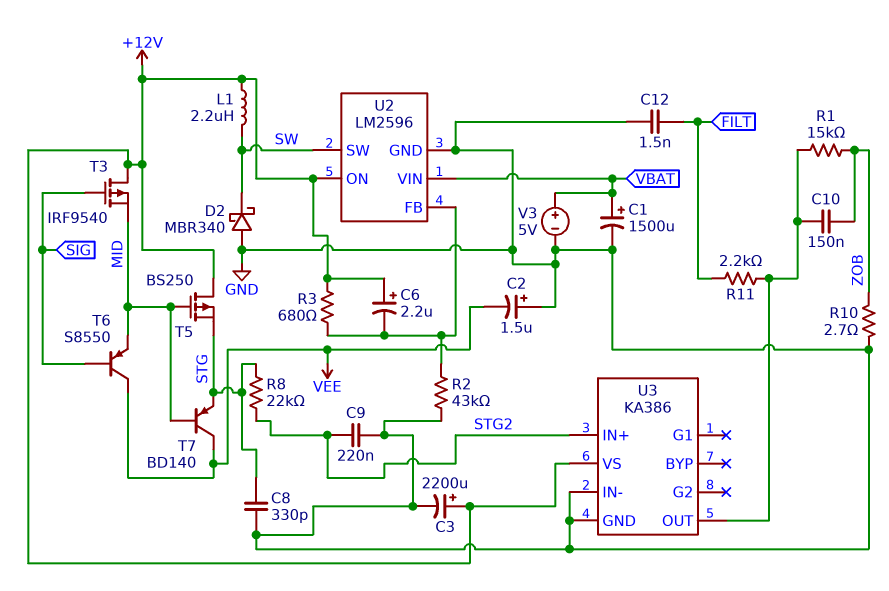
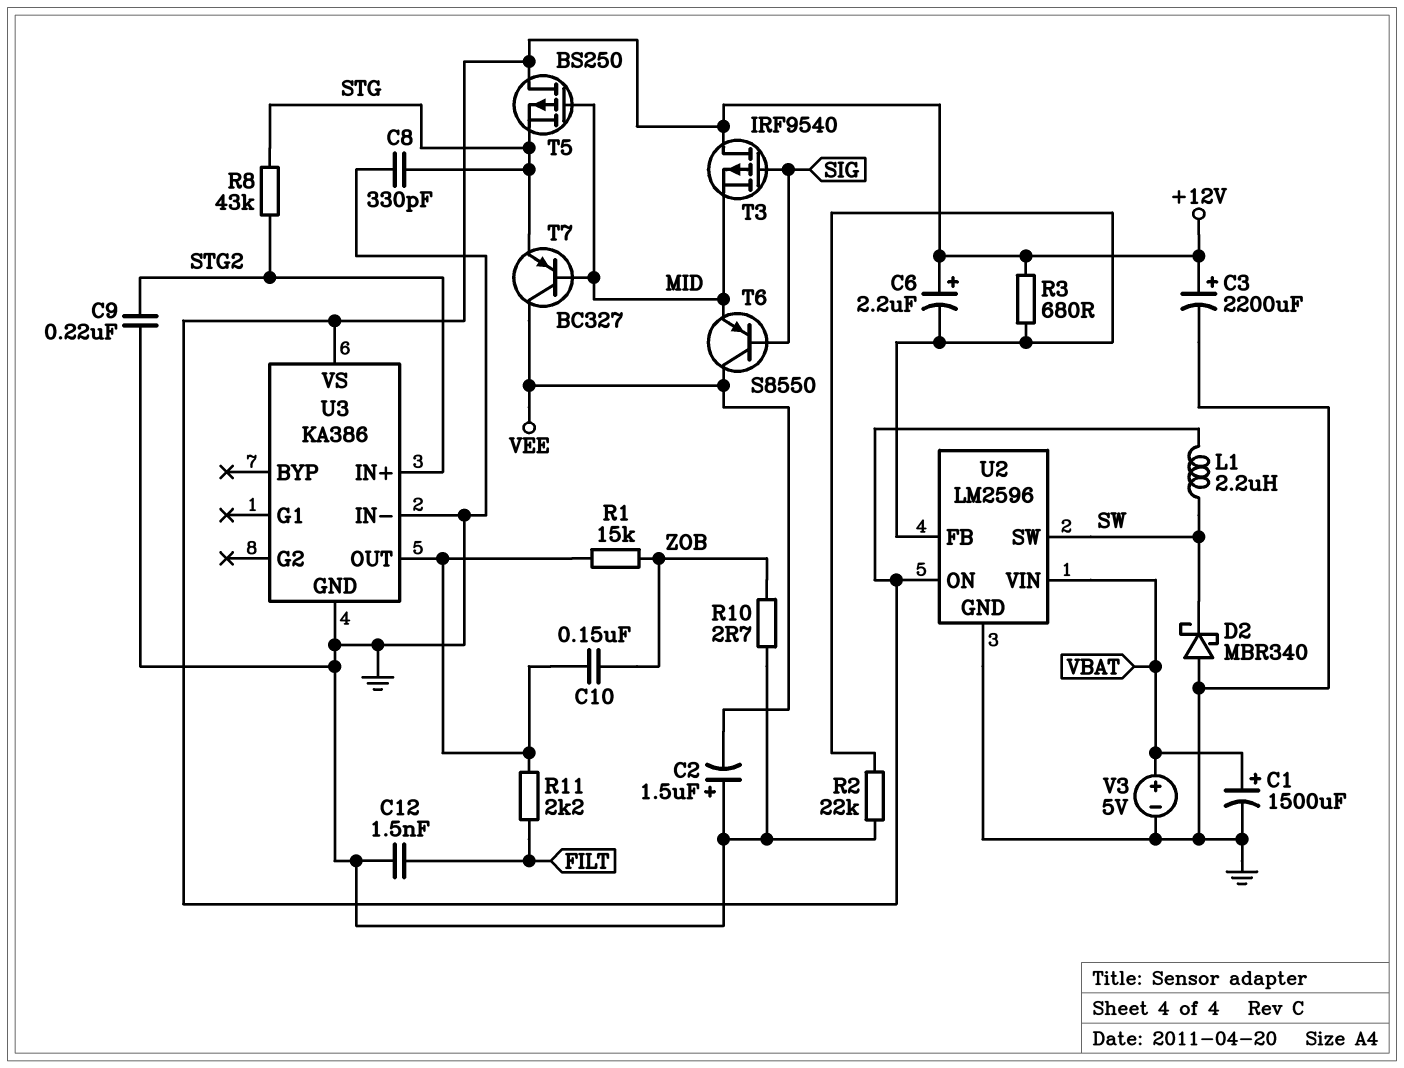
R2: 43k (GND, U2/FB) -> 22k (GND, U2/FB)
R8: 22k (STG, STG2) -> 43k (STG, STG2)
T7: PNP BD140 (B MID, C VEE, E STG) -> PNP BC327 (B MID, C VEE, E STG)

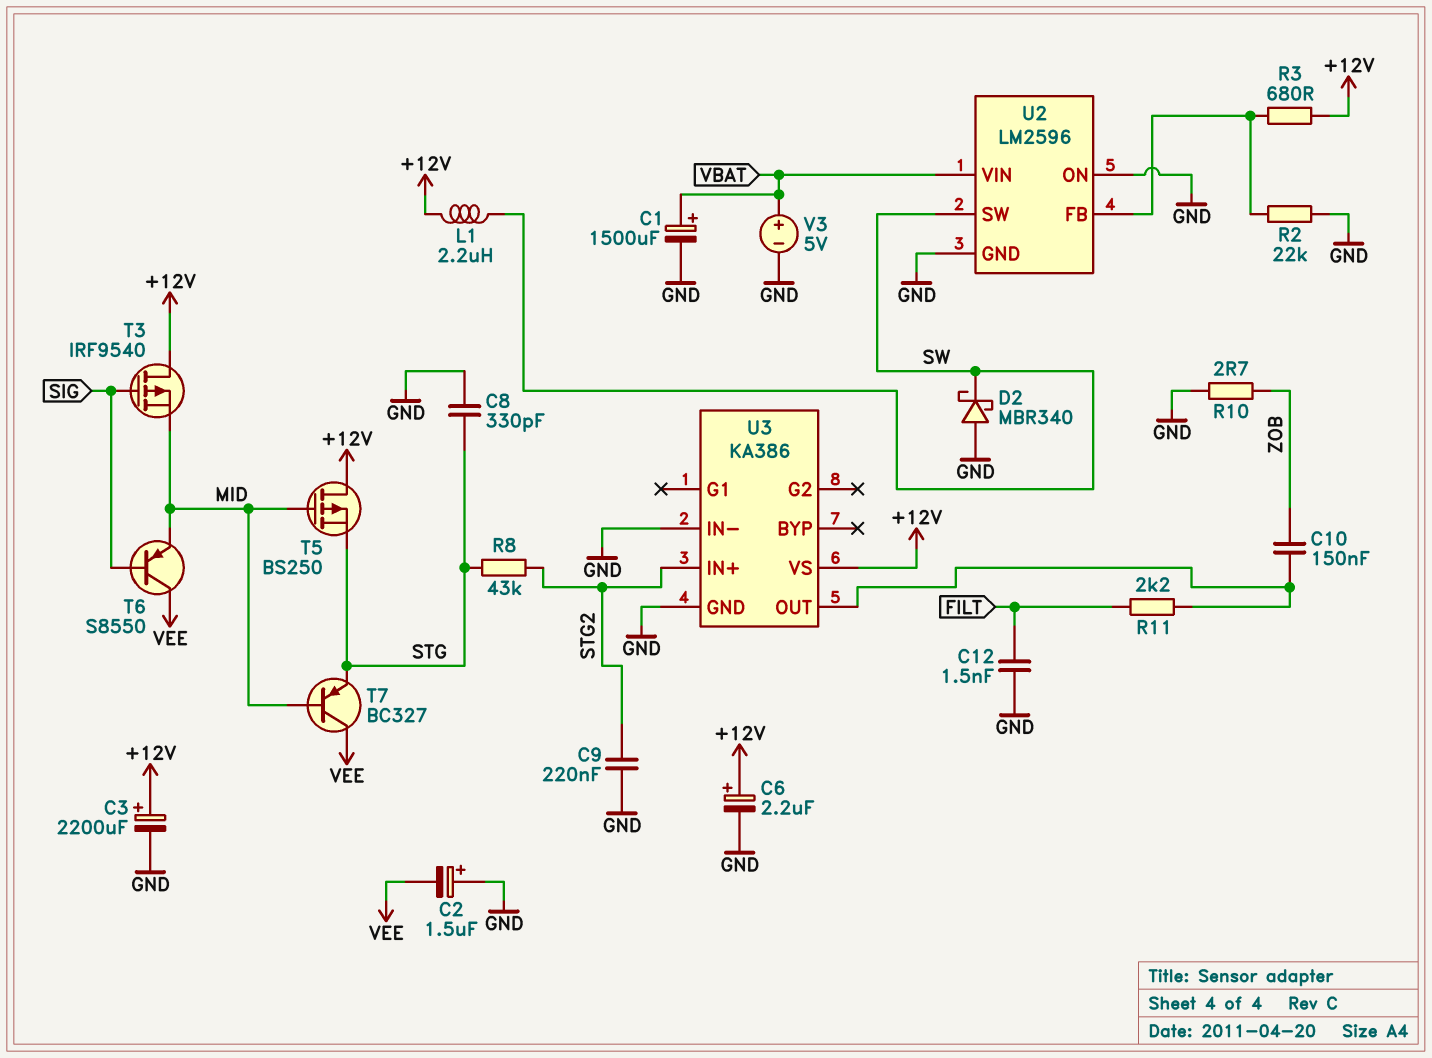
C6: 2.2uF (plus +12V, minus U2/FB) -> 2.2uF (plus +12V, minus GND)
R1: 15k (U3/OUT, ZOB) -> none
U2 pin ON: +12V -> GND

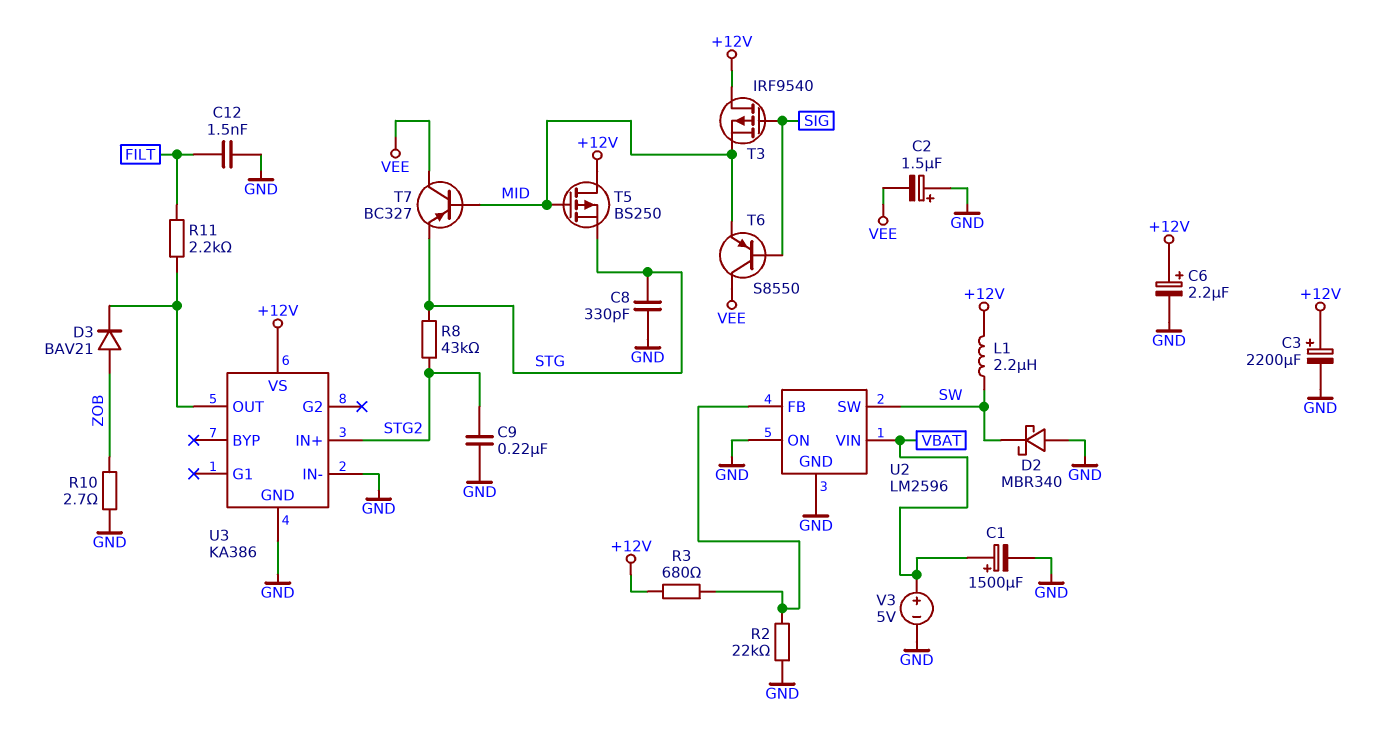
C10: 150nF (U3/OUT, ZOB) -> none
D3: none -> diode BAV21 (A ZOB, K U3/OUT)

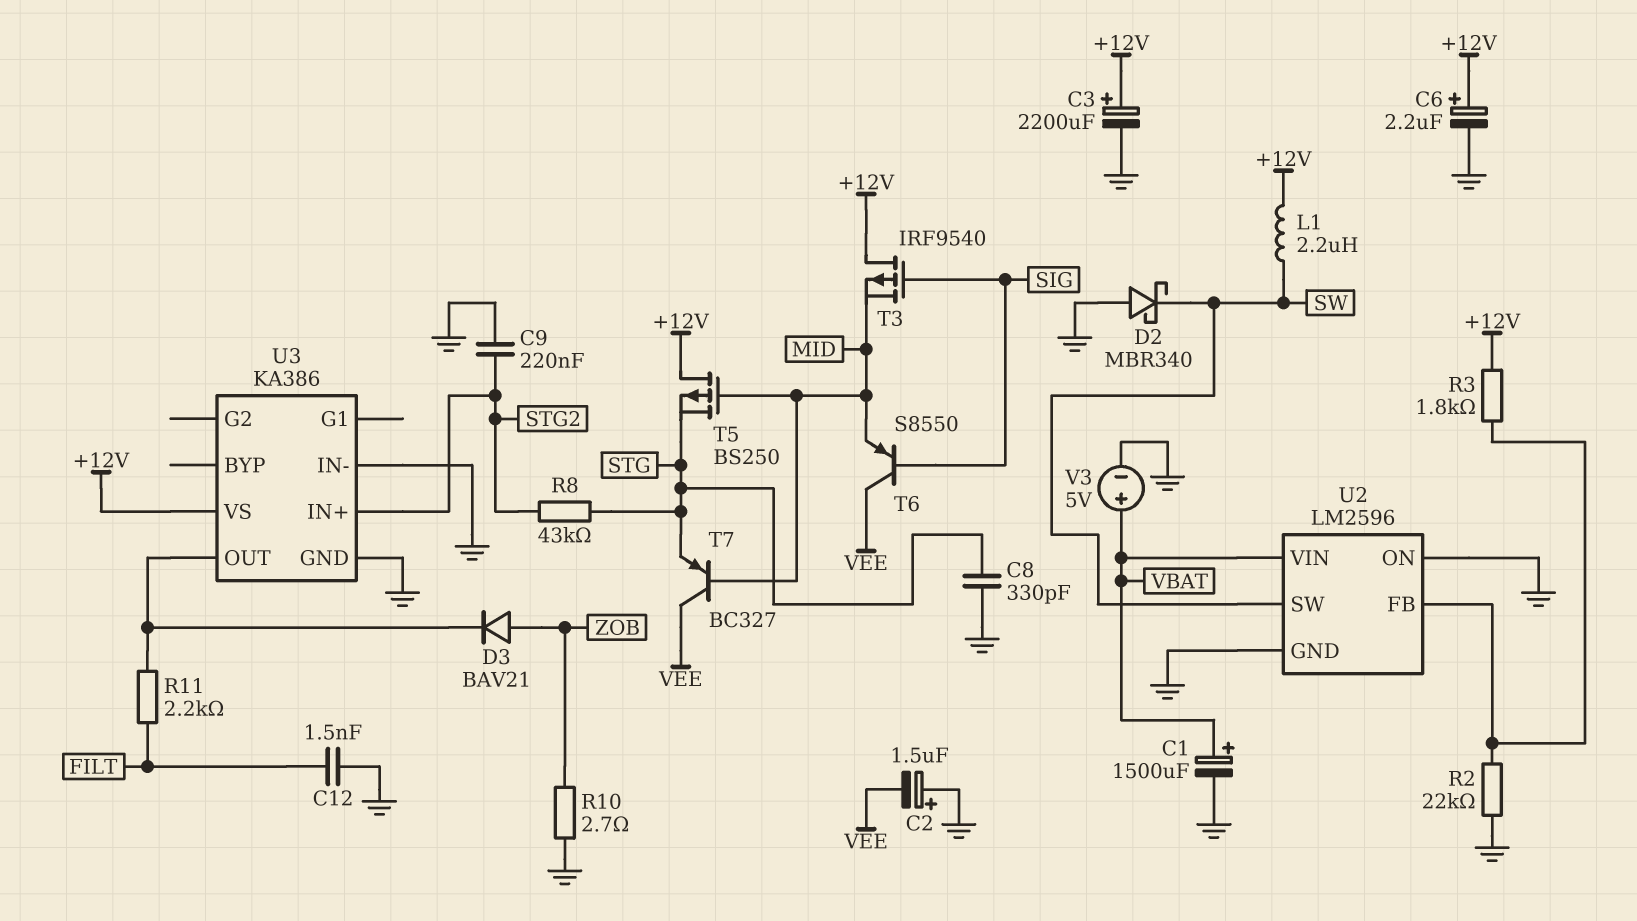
R3: 680 (+12V, U2/FB) -> 1.8k (+12V, U2/FB)

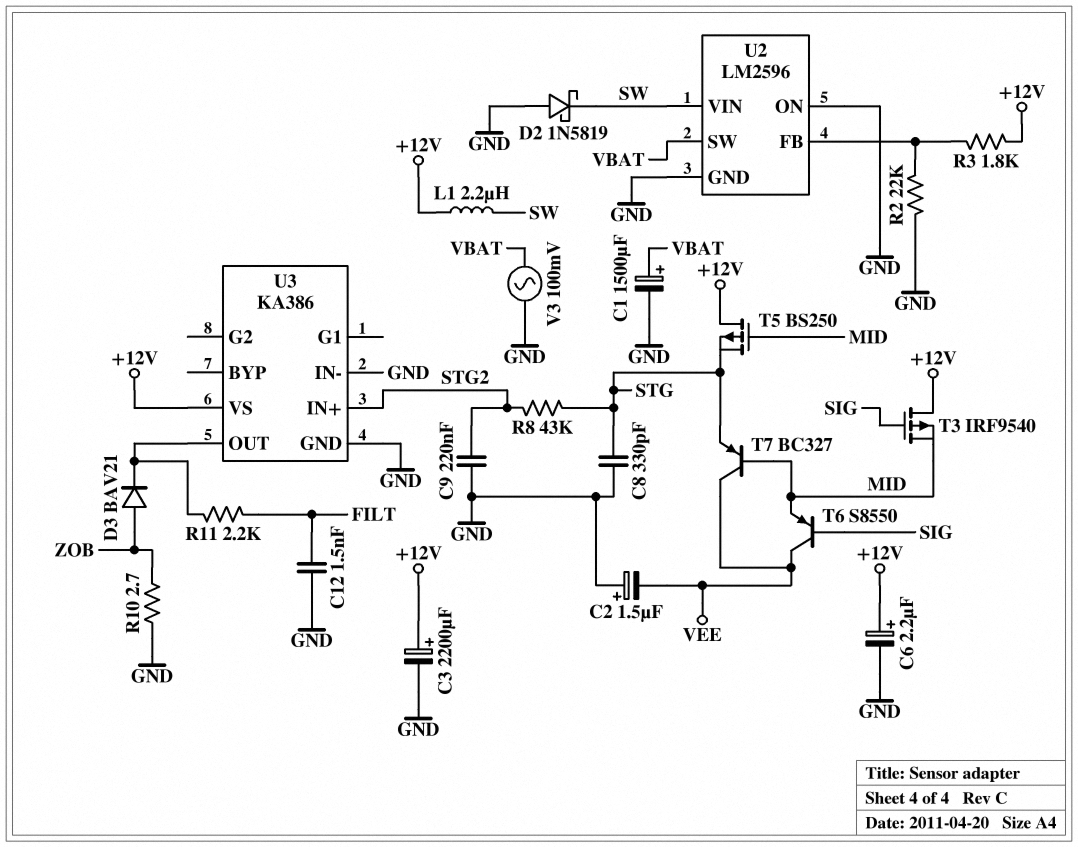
D2: schottky MBR340 (A GND, K SW) -> schottky 1N5819 (A GND, K SW)
U2 pin SW: SW -> VBAT
U2 pin VIN: VBAT -> SW
V3: 5V (plus VBAT, minus GND) -> AC 100mV (GND, VBAT)

